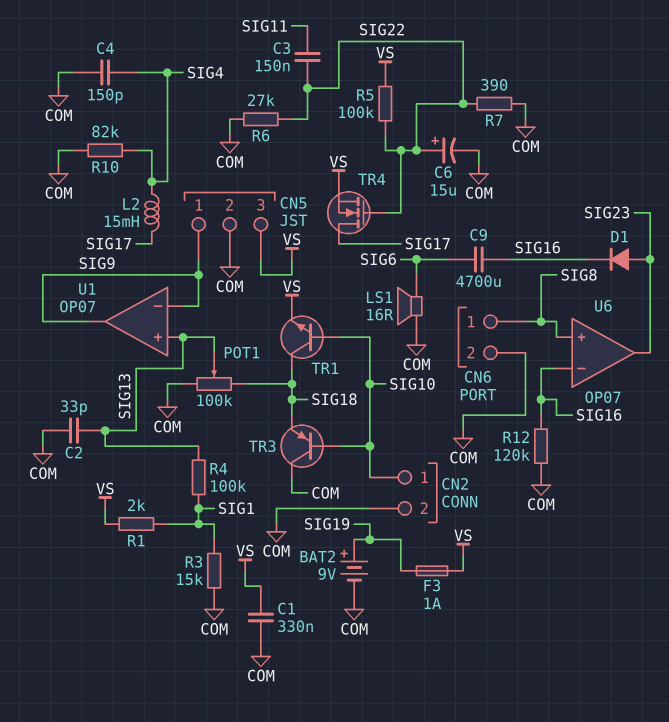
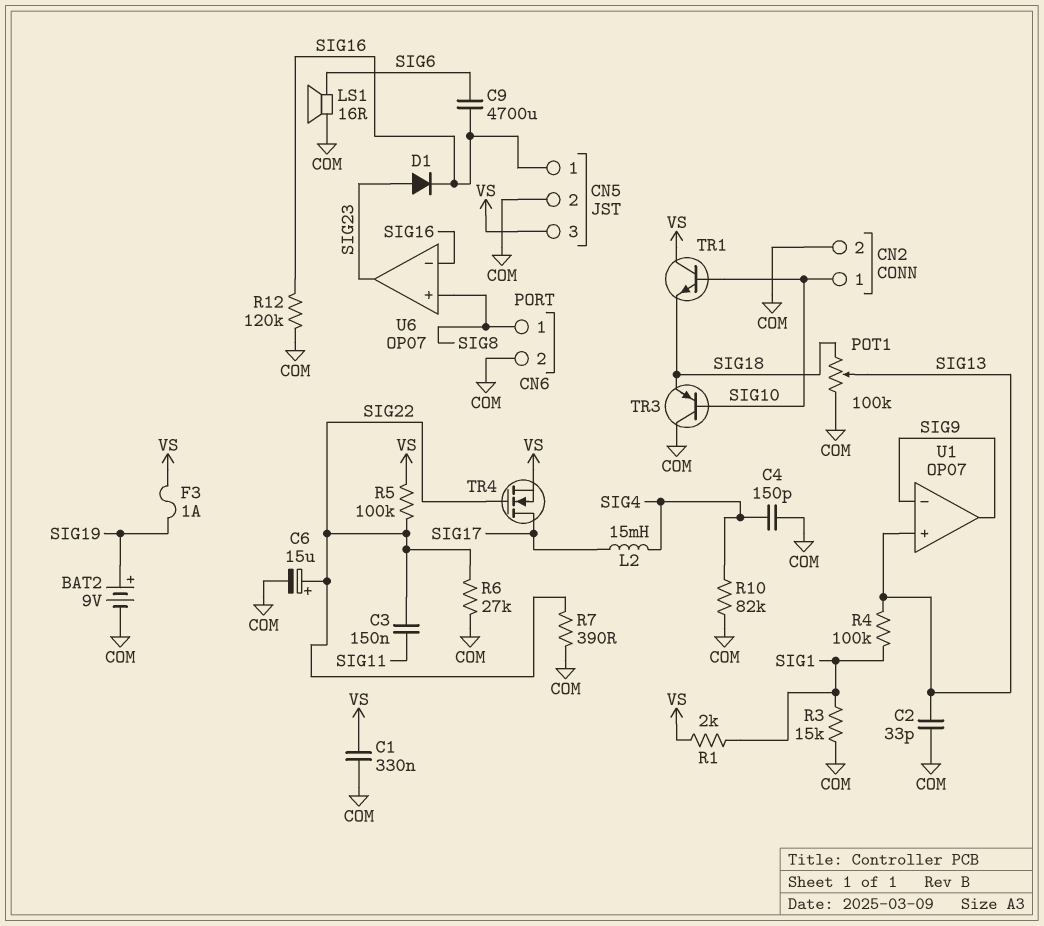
CN5 pin 1: SIG9 -> SIG16
TR1: NPN (B SIG10, C SIG18, E VS) -> NPN (B SIG10, C VS, E SIG18)

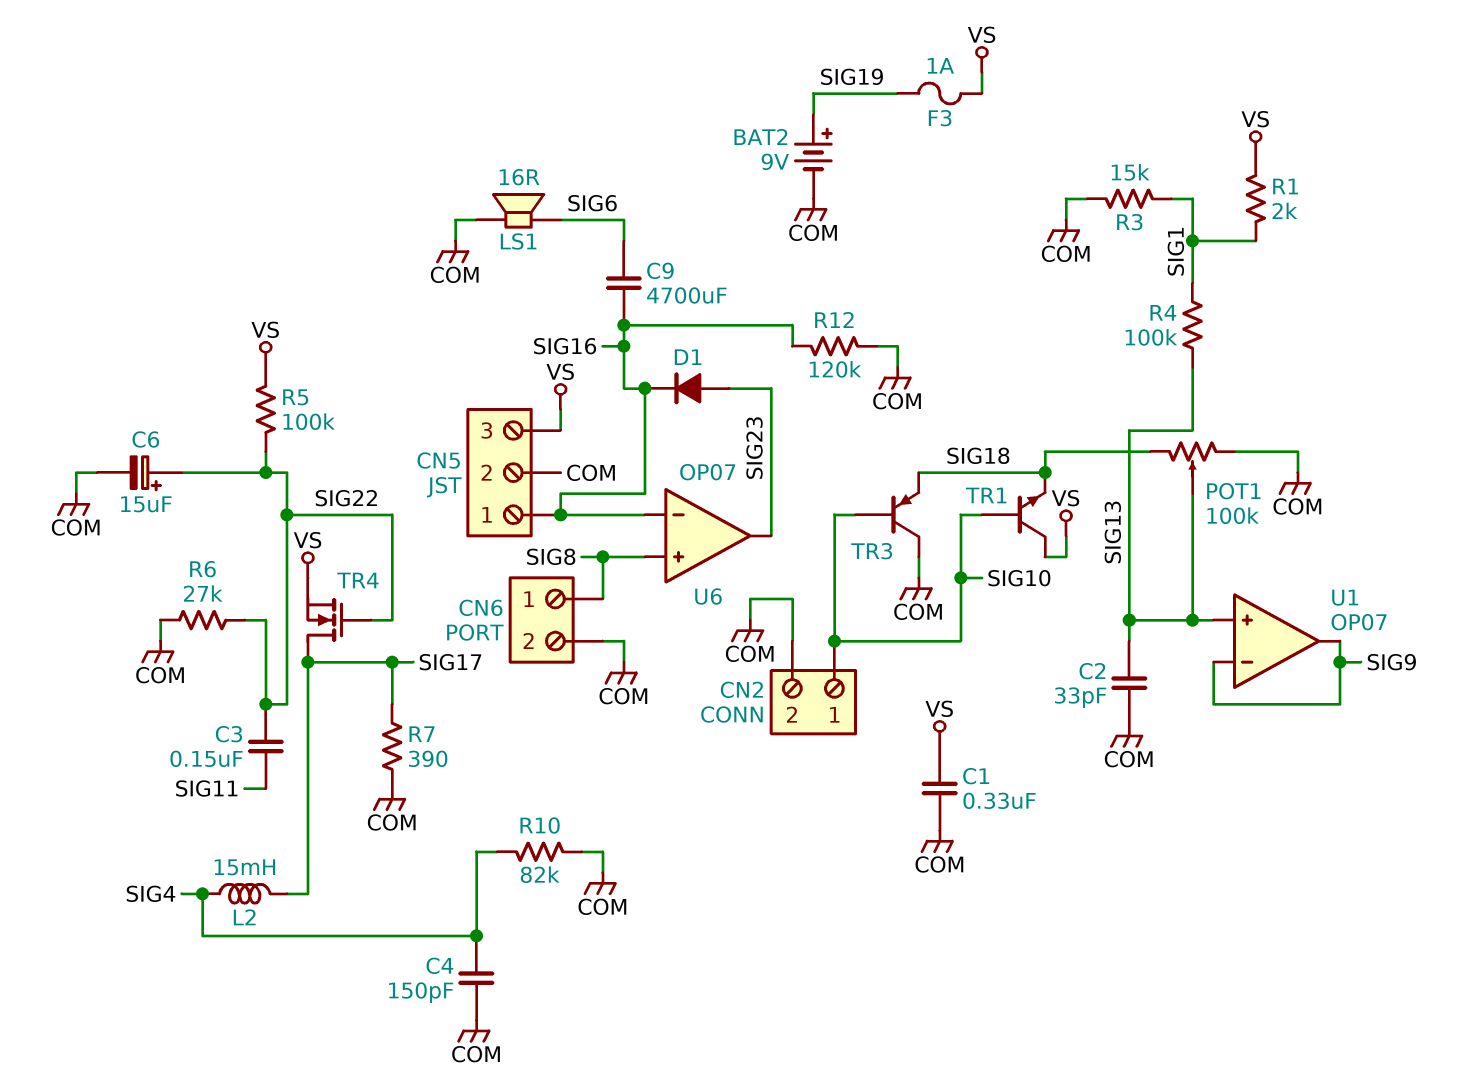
R7: 390 (COM, SIG22) -> 390 (COM, SIG17)

